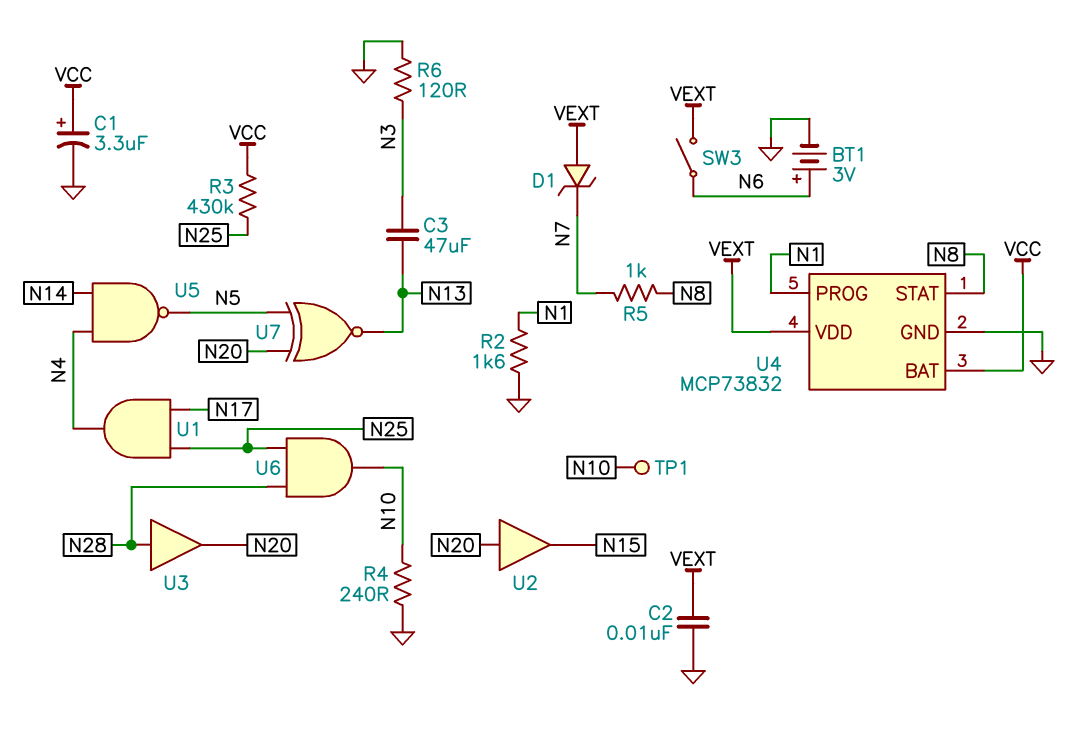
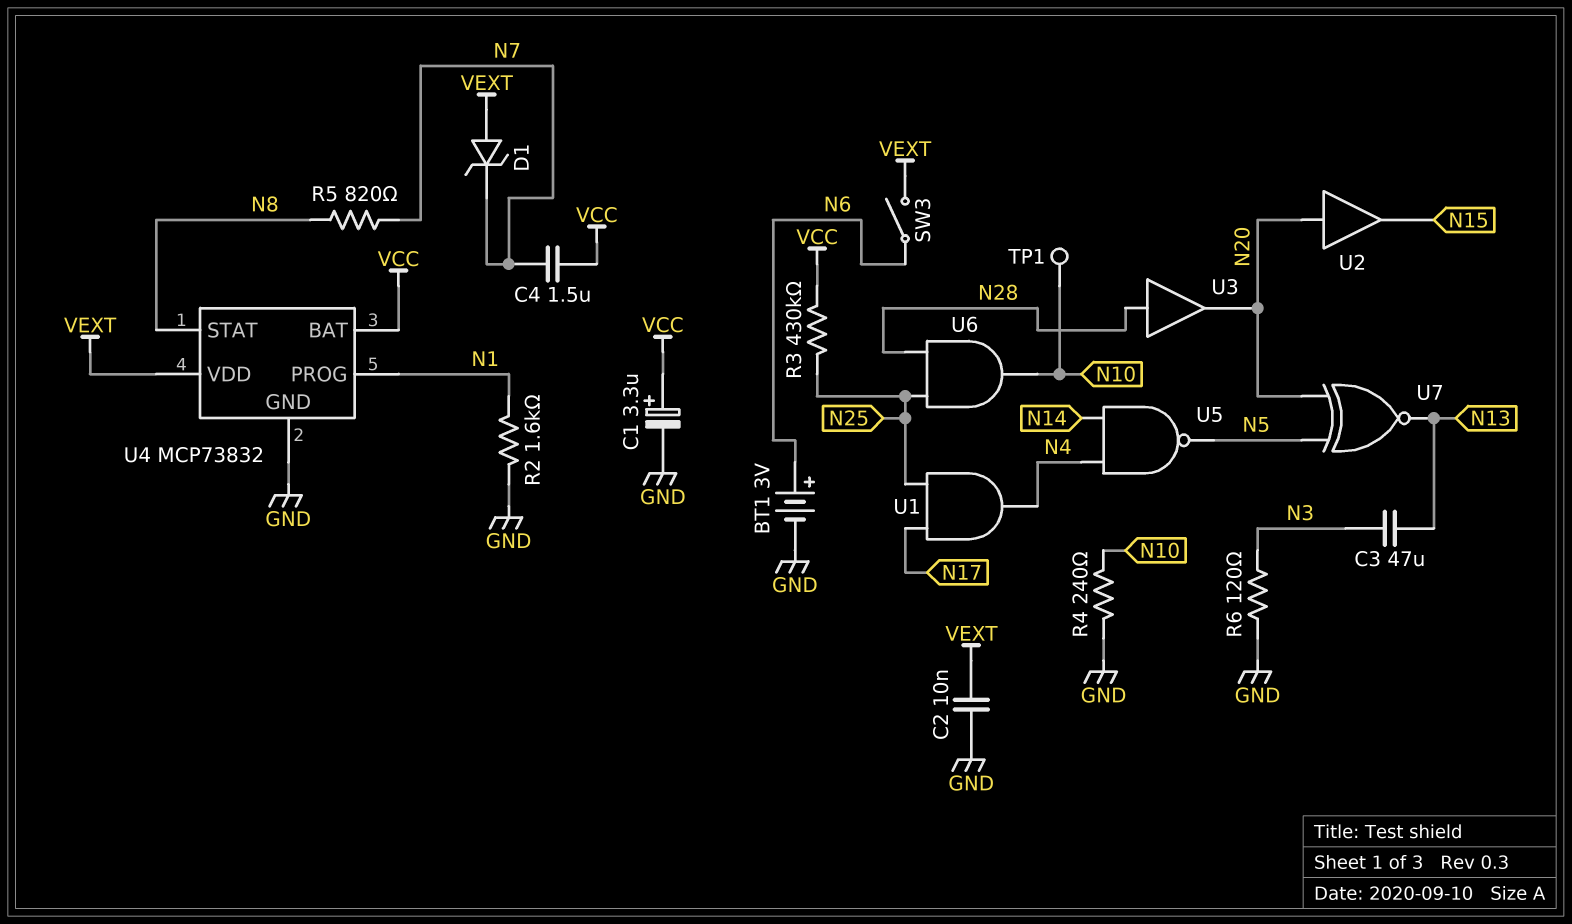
C4: none -> 1.5uF (N7, VCC)
R5: 1k (N7, N8) -> 820 (N7, N8)

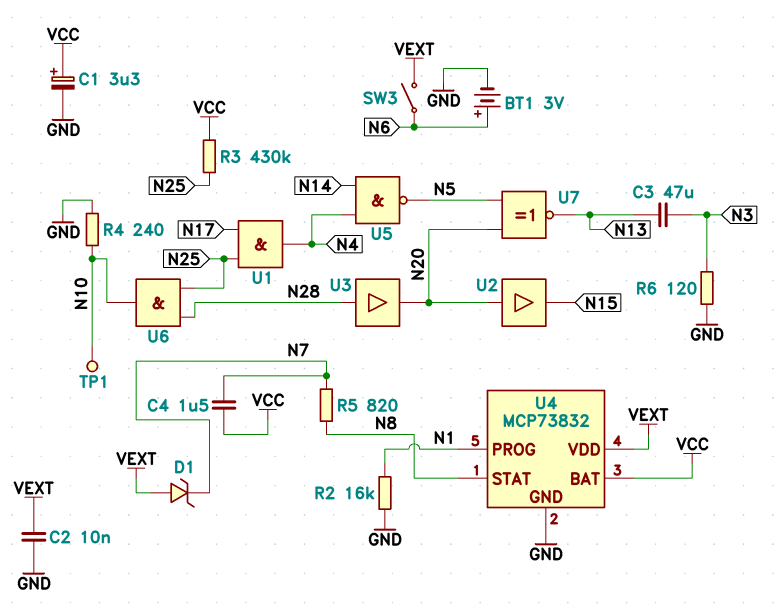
R2: 1.6k (GND, N1) -> 16k (GND, N1)

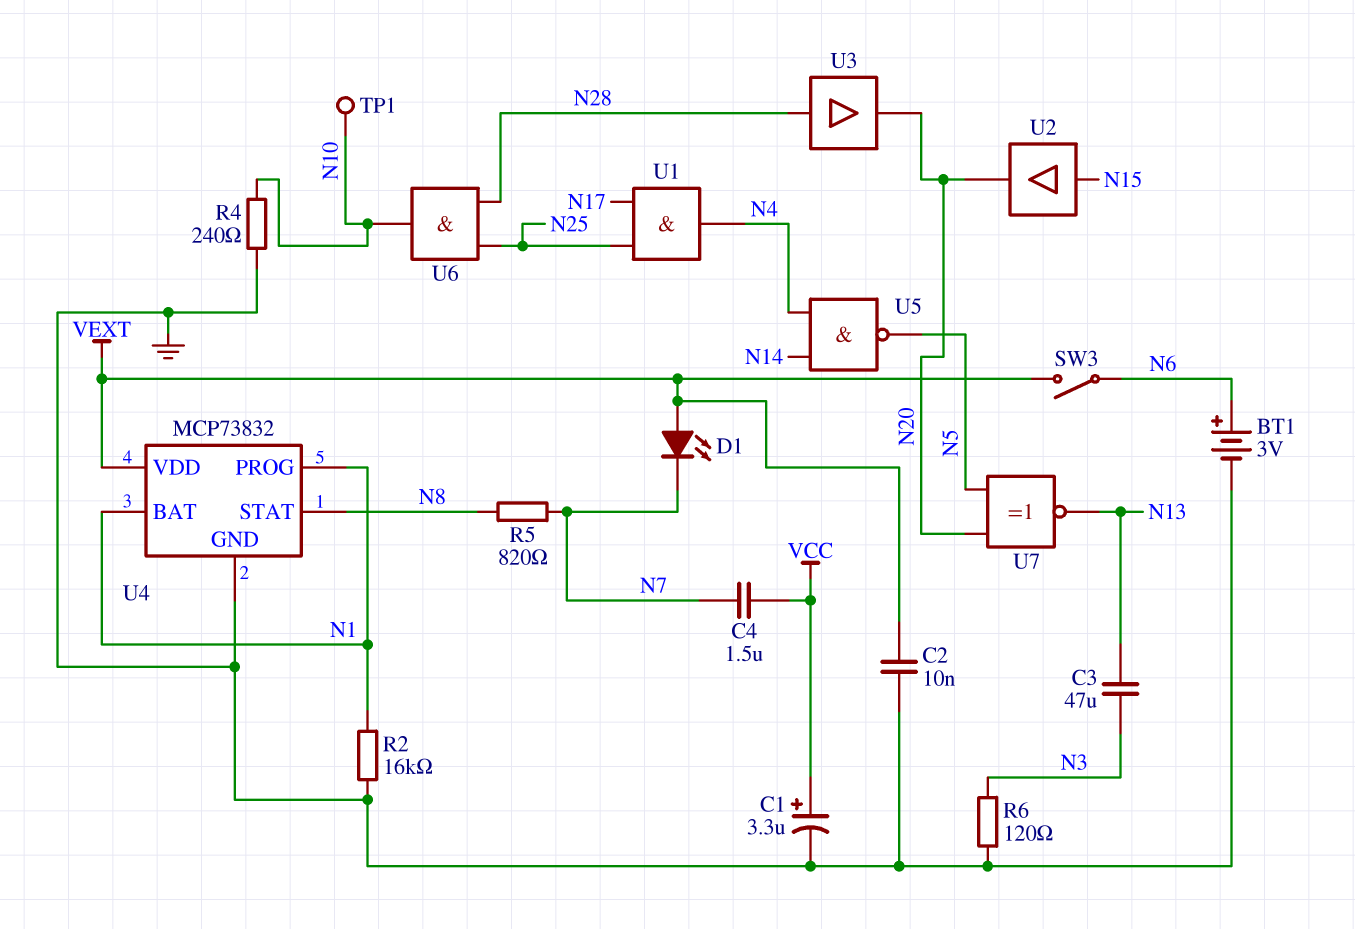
D1: zener (A VEXT, K N7) -> LED (A VEXT, K N7)
R3: 430k (N25, VCC) -> none
U2: buffer (in N20, out N15) -> buffer (in N15, out N20)
U4 pin BAT: VCC -> N1

